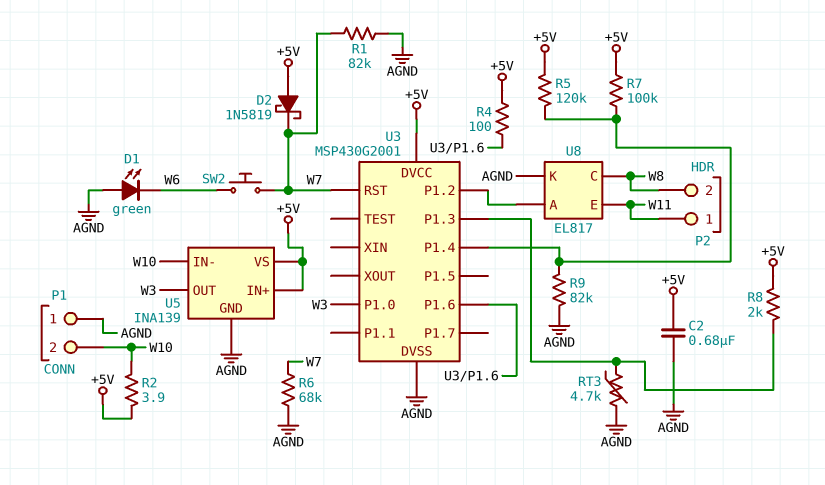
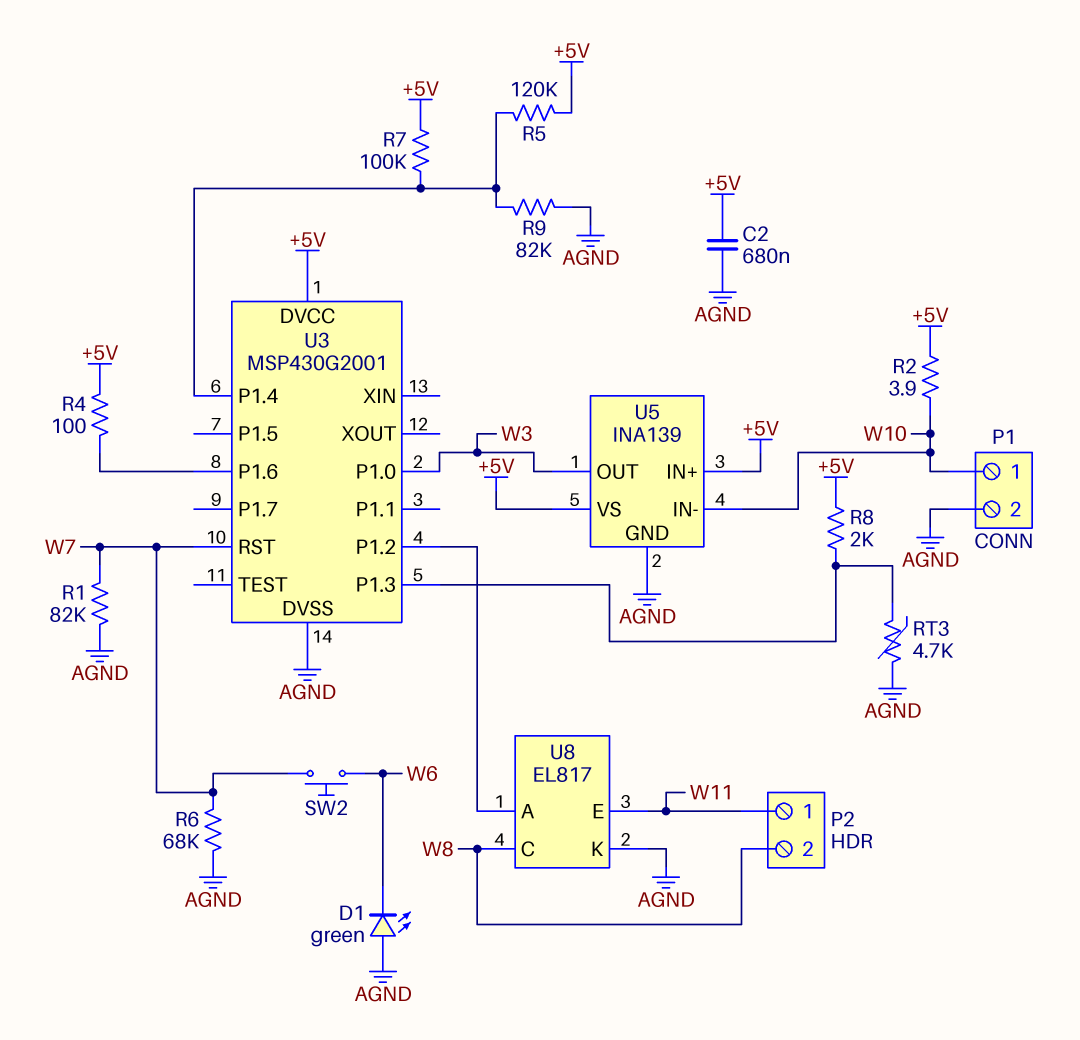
D2: schottky 1N5819 (A +5V, K W7) -> none
P1 pin 1: AGND -> W10
P1 pin 2: W10 -> AGND

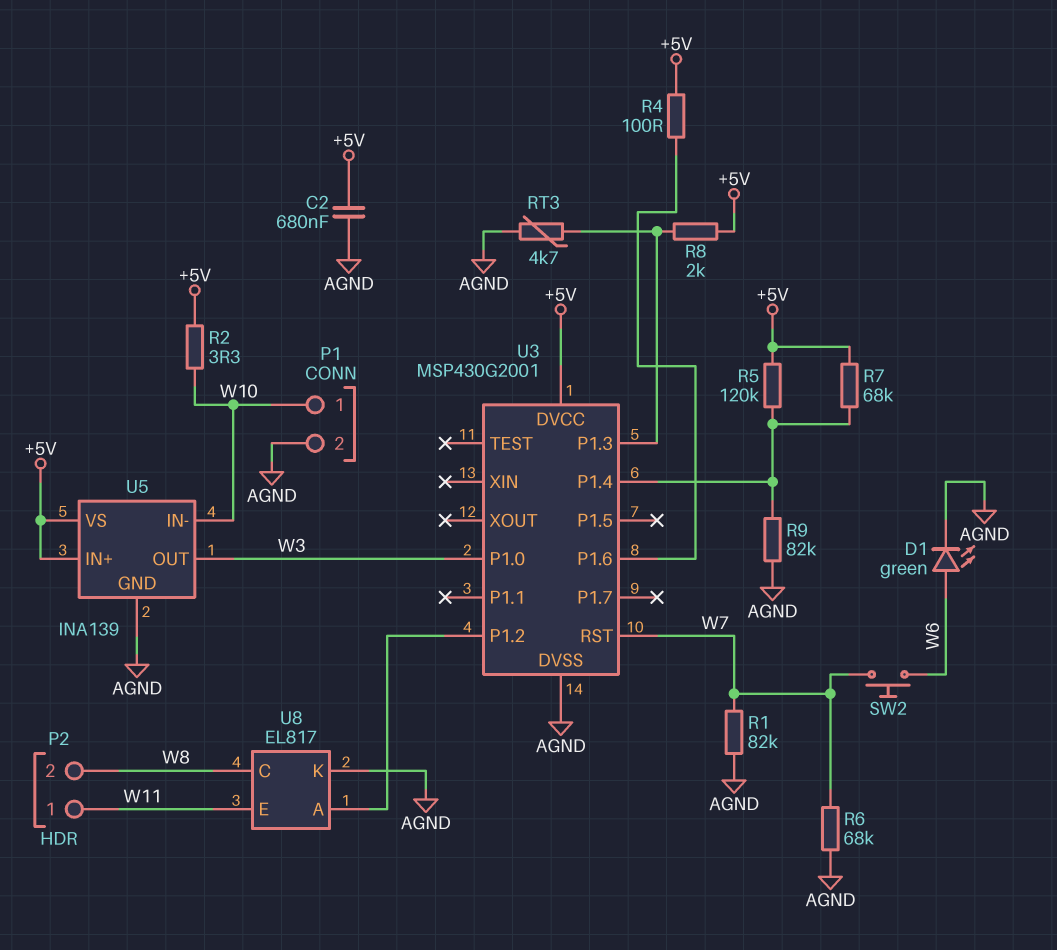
D1: LED green (A AGND, K W6) -> LED green (A W6, K AGND)
R2: 3.9 (+5V, W10) -> 3.3 (+5V, W10)
R7: 100k (+5V, U3/P1.4) -> 68k (+5V, U3/P1.4)

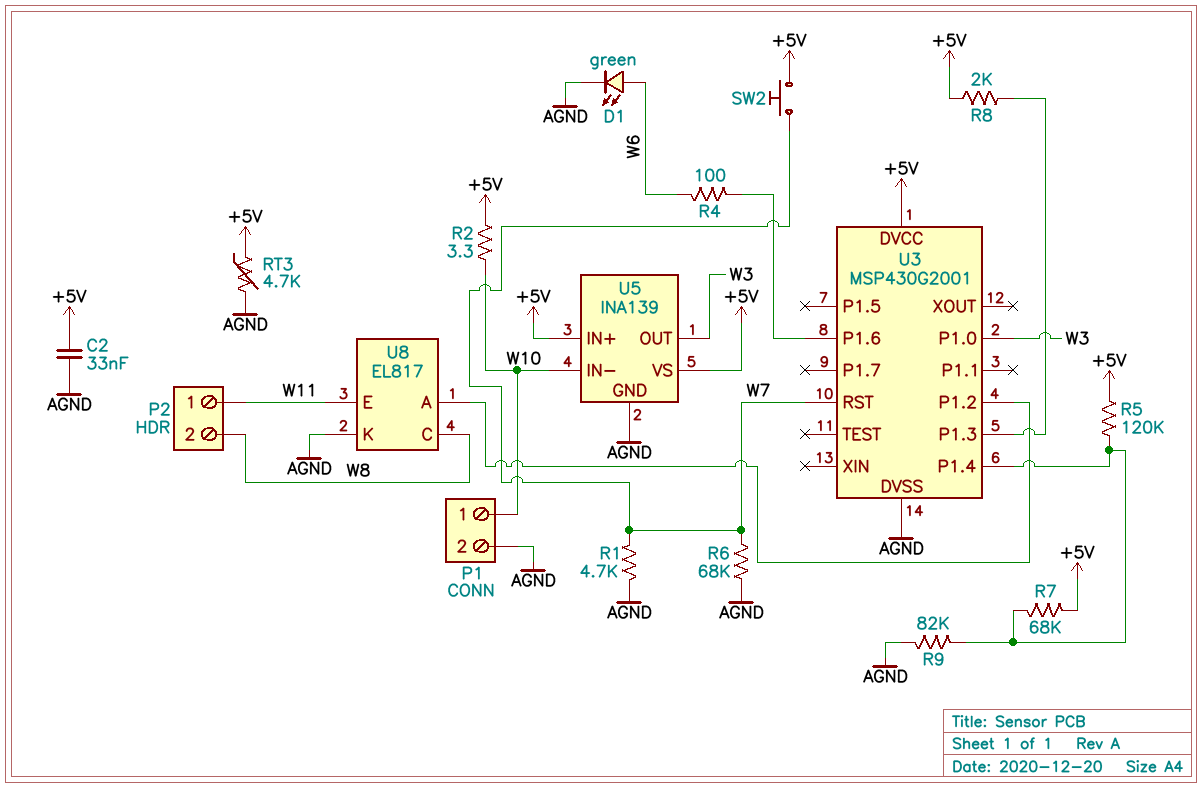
C2: 680nF (+5V, AGND) -> 33nF (+5V, AGND)
R1: 82k (AGND, W7) -> 4.7k (AGND, W7)
R4: 100 (+5V, U3/P1.6) -> 100 (U3/P1.6, W6)
RT3: 4.7k (AGND, U3/P1.3) -> 4.7k (+5V, AGND)
SW2: button (W6, W7) -> button (+5V, W7)

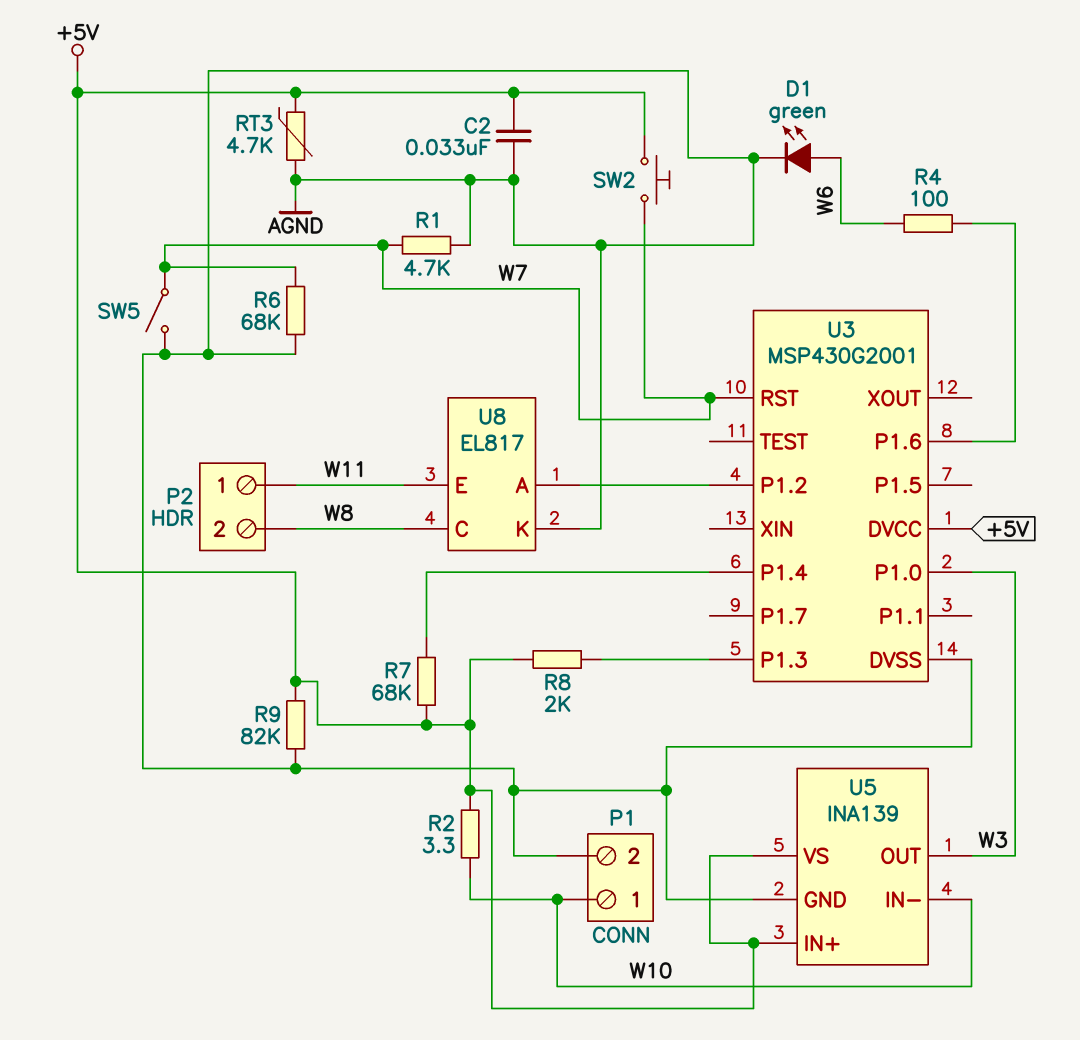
R5: 120k (+5V, U3/P1.4) -> none
R9: 82k (AGND, U3/P1.4) -> 82k (+5V, AGND)
SW5: none -> switch (AGND, W7)

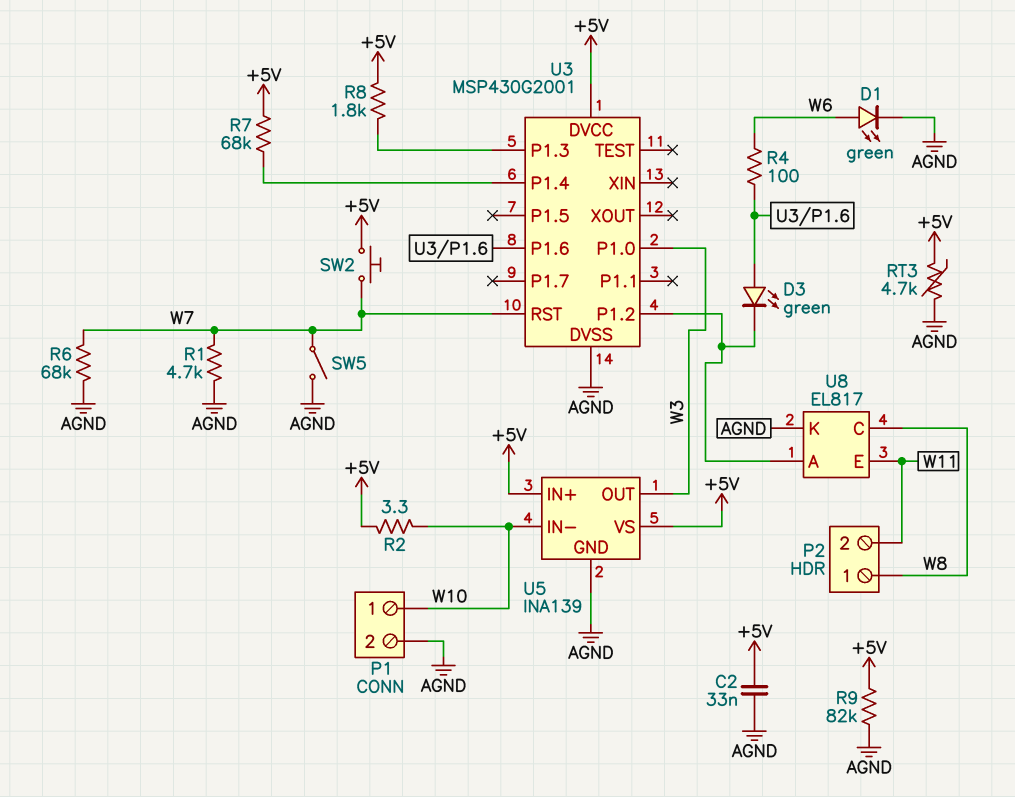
D3: none -> LED green (A U3/P1.6, K U3/P1.2)
P2 pin 1: W11 -> W8
P2 pin 2: W8 -> W11
R8: 2k (+5V, U3/P1.3) -> 1.8k (+5V, U3/P1.3)

